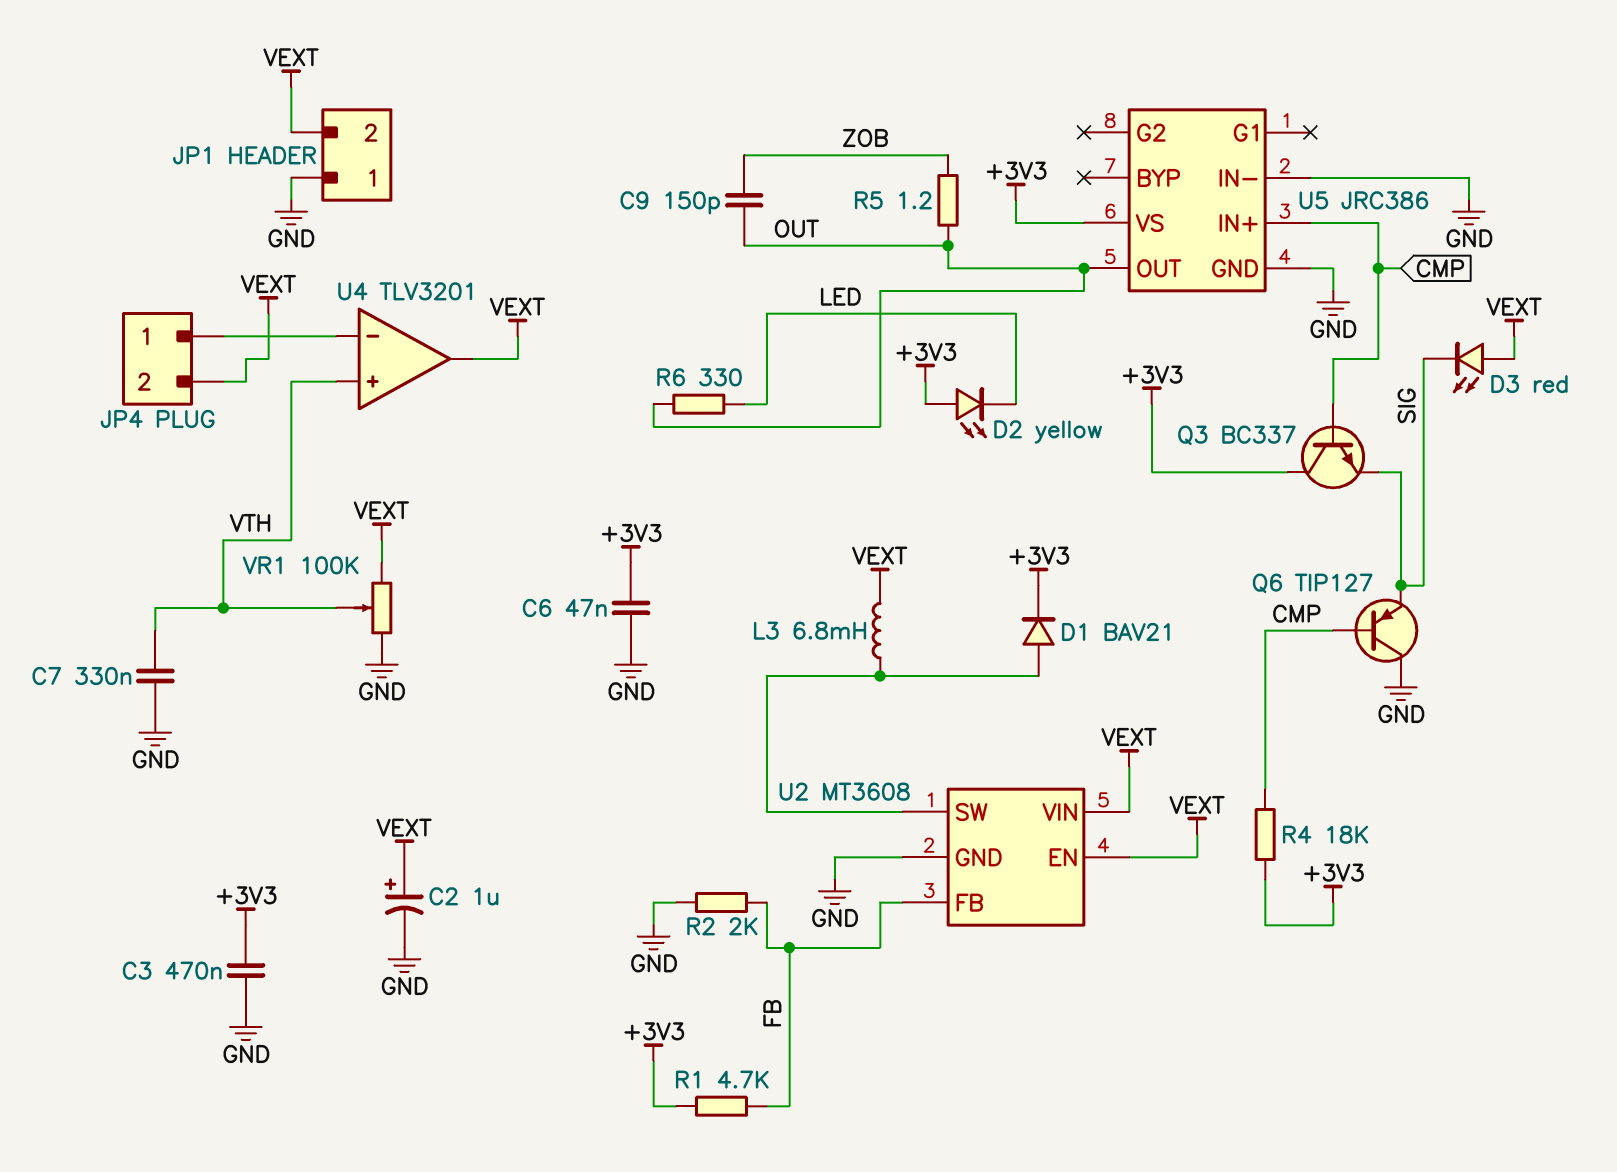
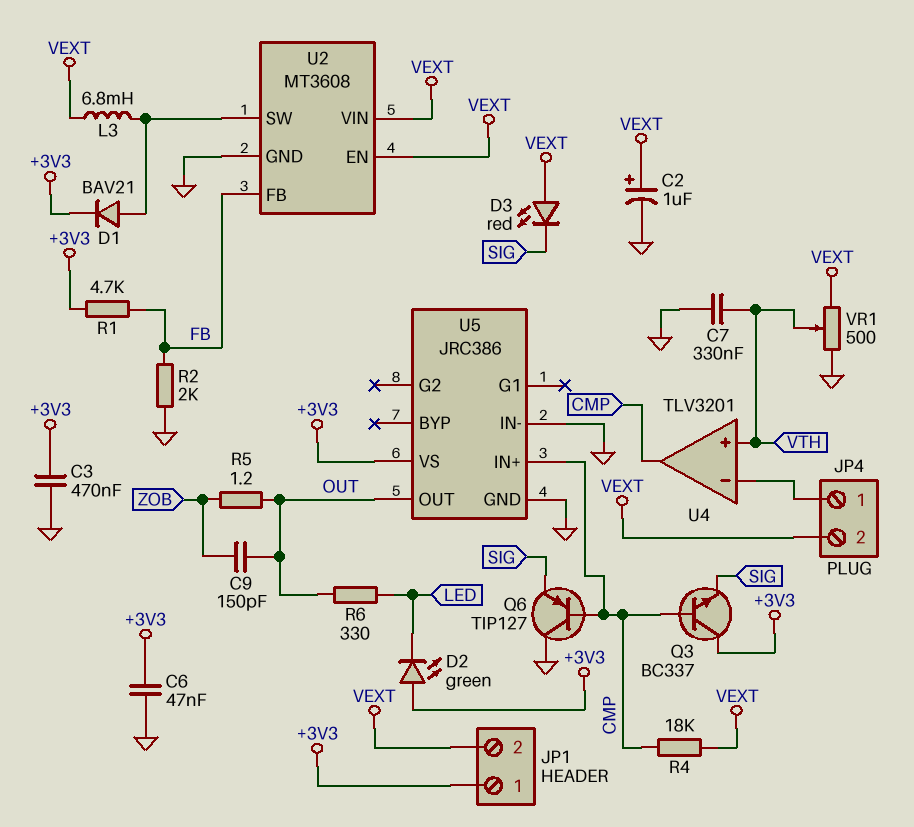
D2: LED yellow (A +3V3, K LED) -> LED green (A +3V3, K LED)
JP1 pin 1: GND -> +3V3
R4: 18k (+3V3, CMP) -> 18k (CMP, VEXT)
U4 pin out: VEXT -> CMP
VR1: 100k (GND, VEXT, wiper VTH) -> 500 (GND, VEXT, wiper VTH)

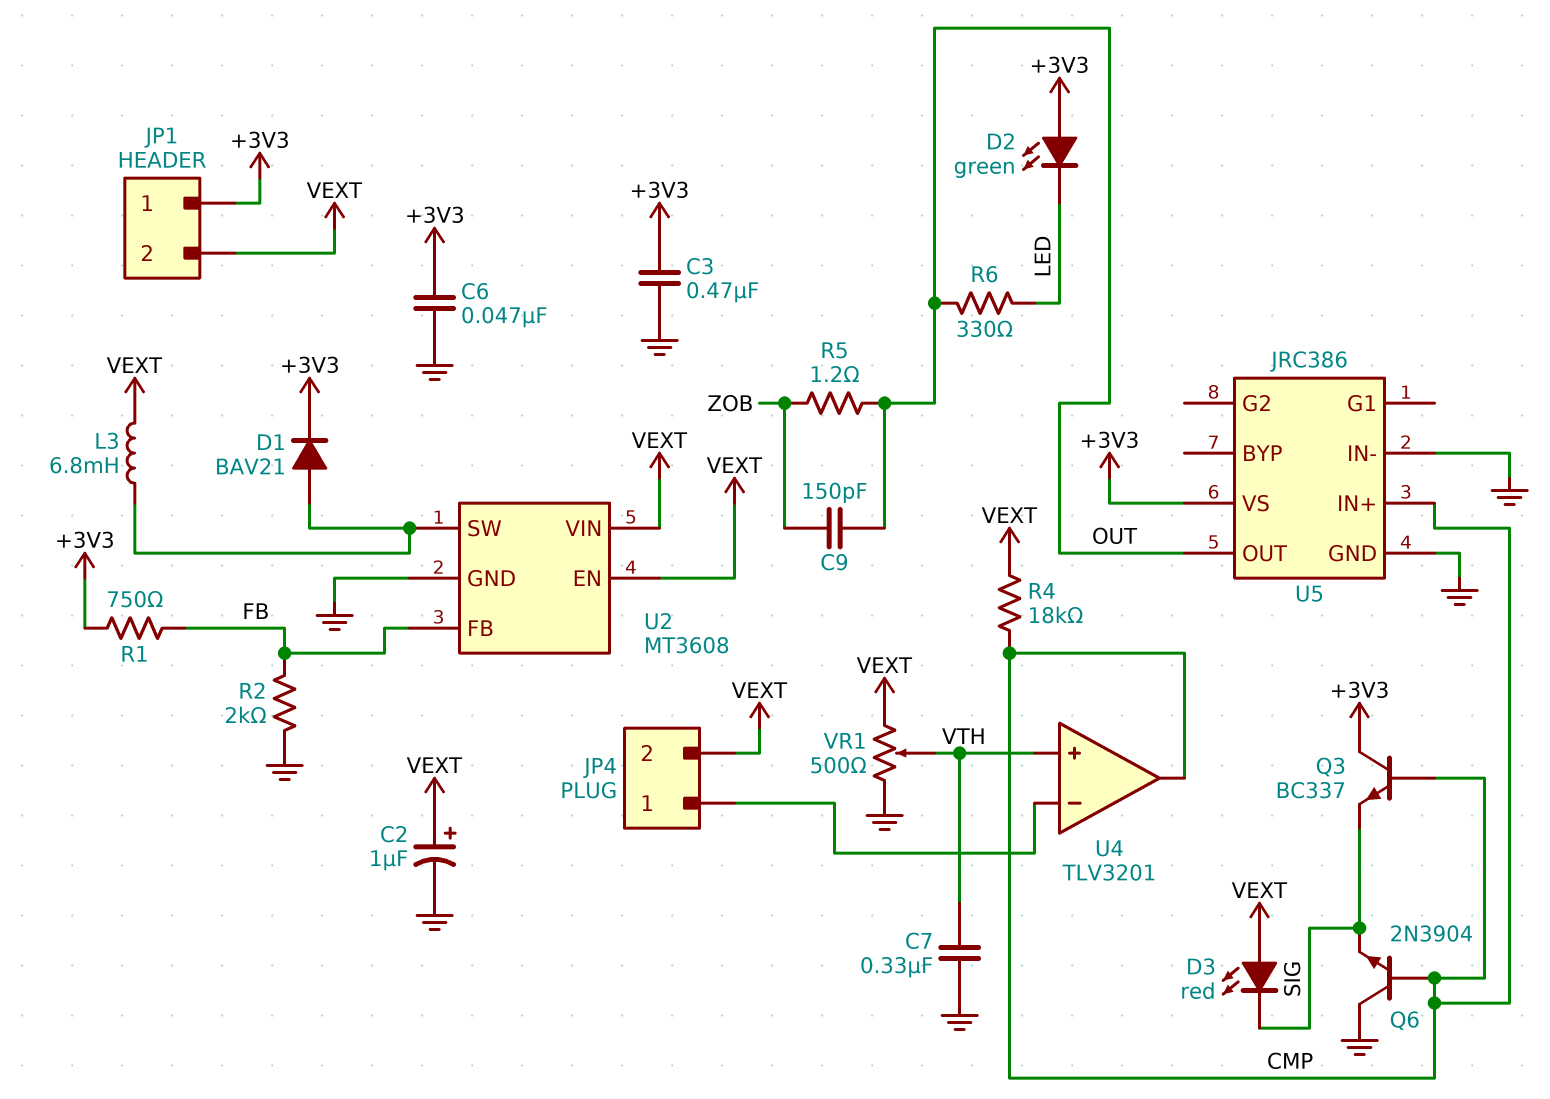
Q6: PNP TIP127 (B CMP, C GND, E SIG) -> NPN 2N3904 (B CMP, C GND, E SIG)
R1: 4.7k (+3V3, FB) -> 750 (+3V3, FB)

